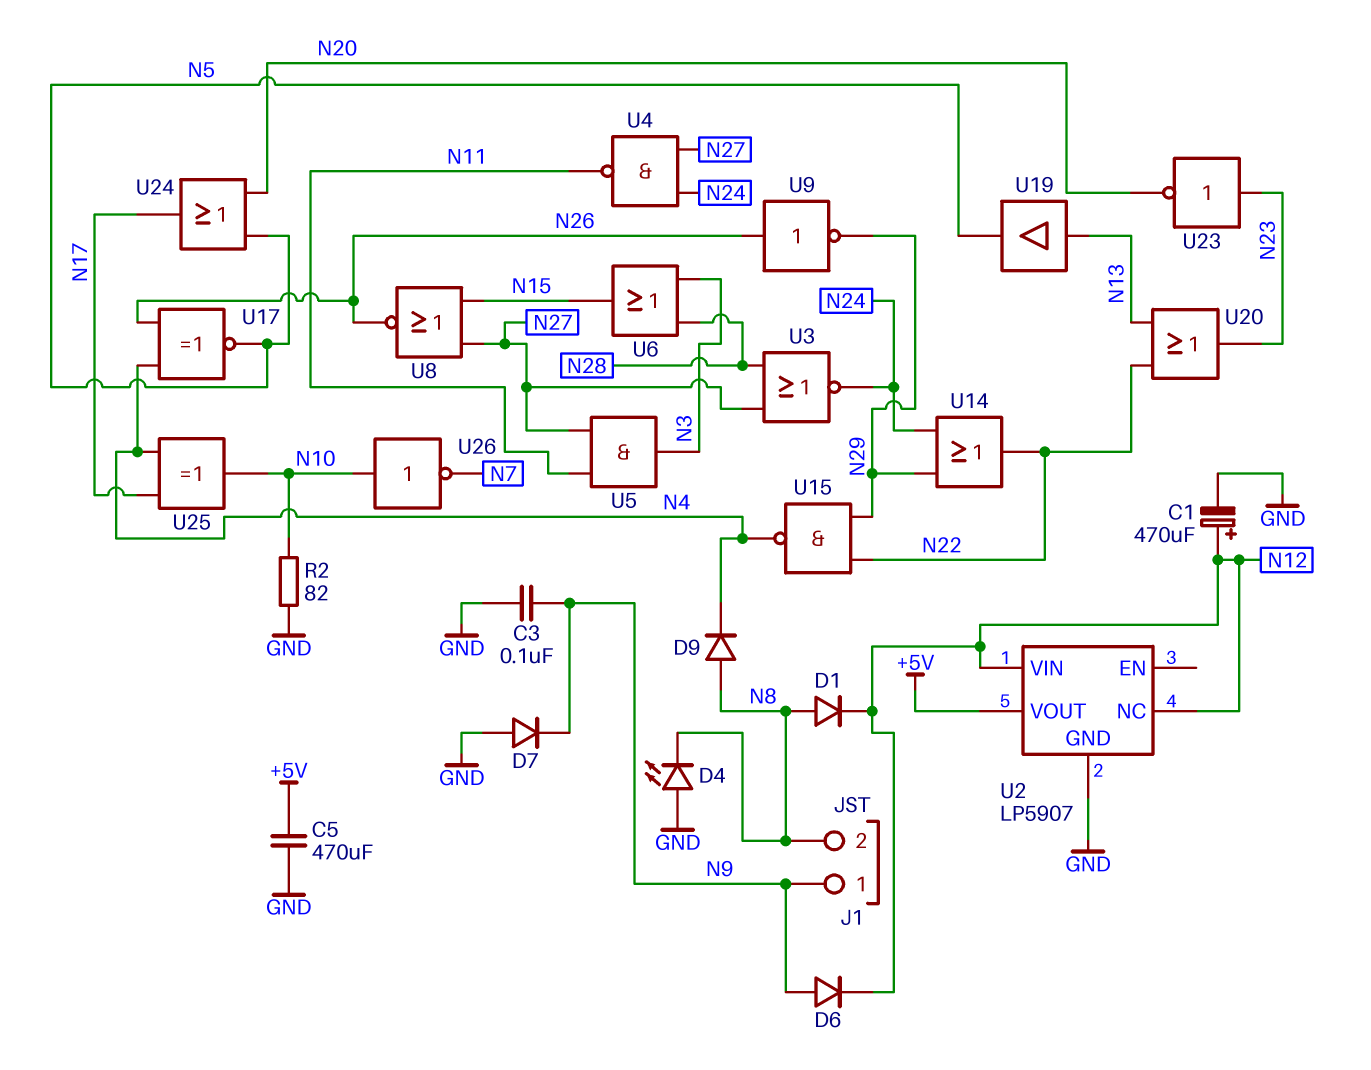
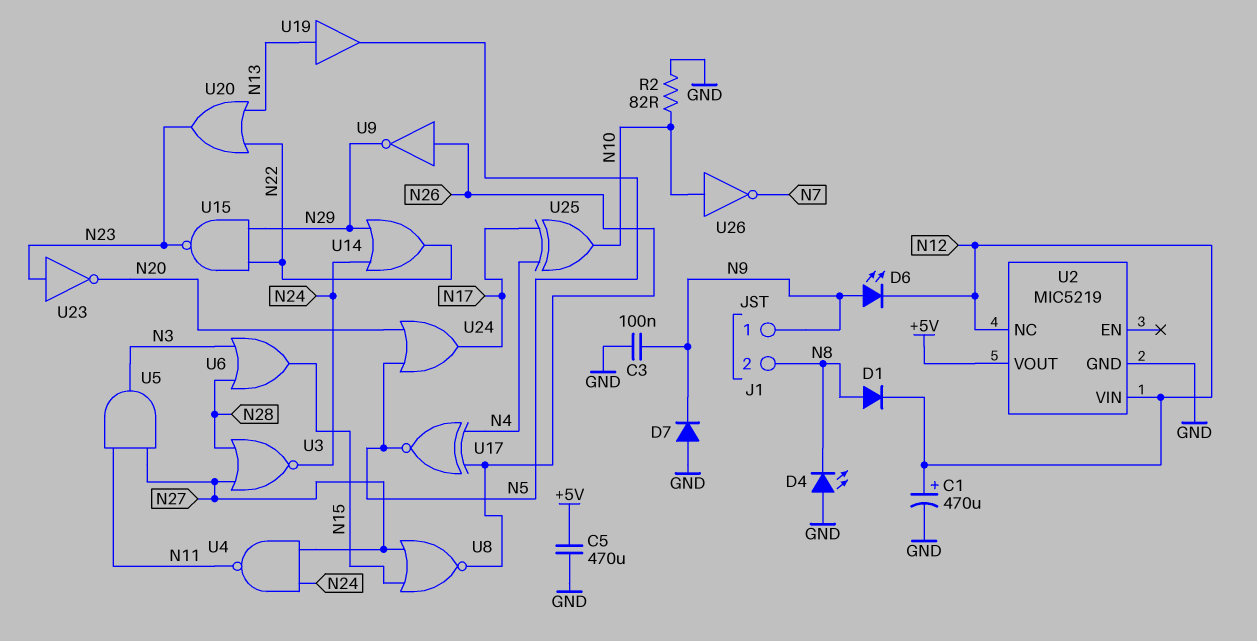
D6: diode (A N9, K N12) -> LED (A N9, K N12)
D9: diode (A N8, K N4) -> none
U2: LP5907 -> MIC5219
U15: NAND (in N22, in N29, out N4) -> NAND (in N22, in N29, out N23)

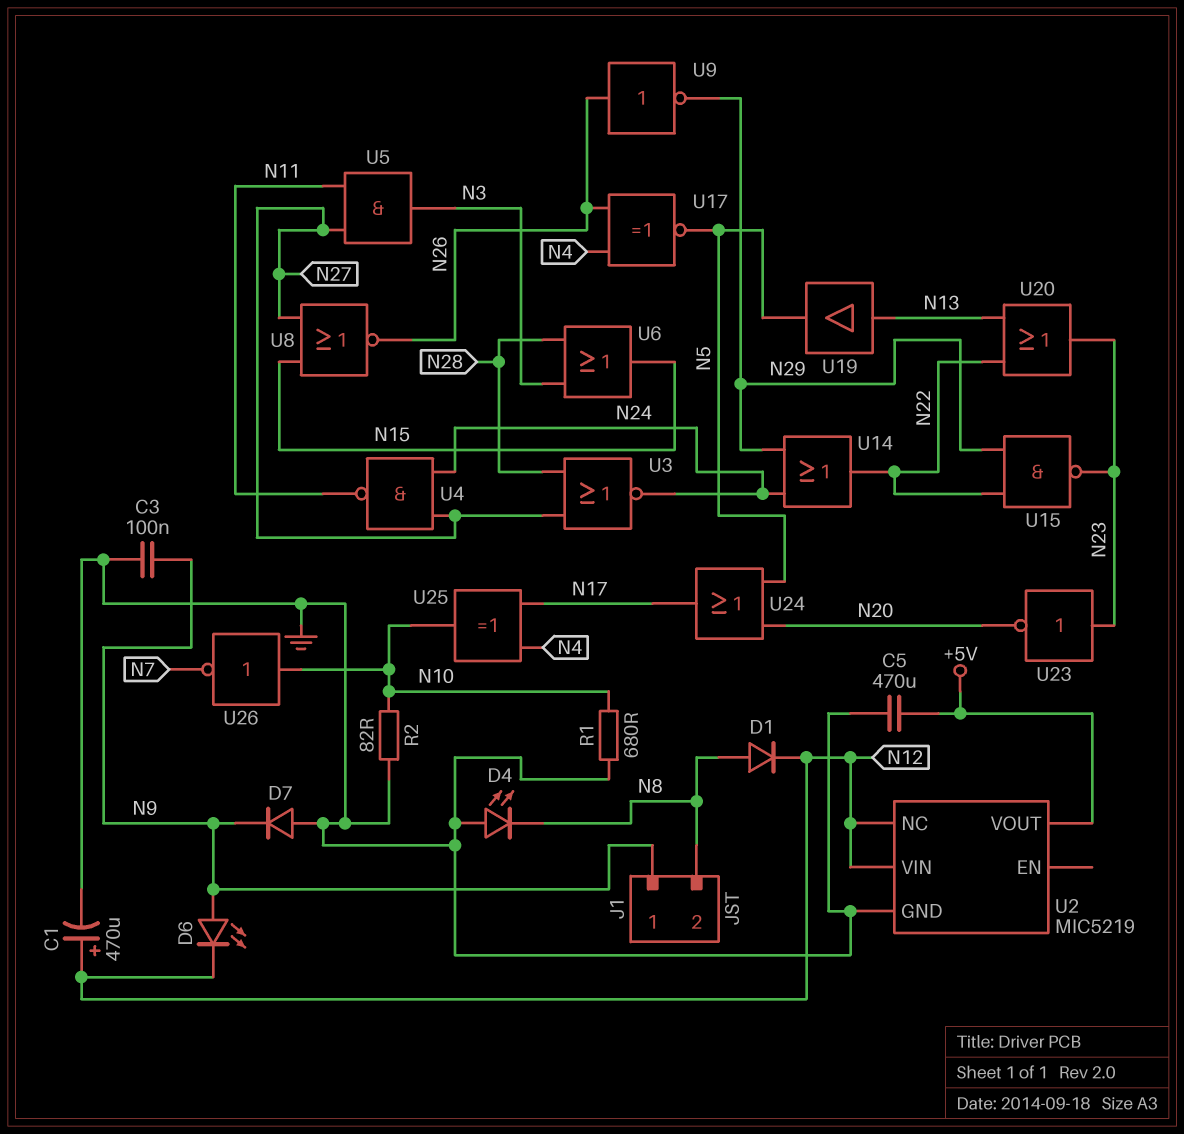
R1: none -> 680 (GND, N10)

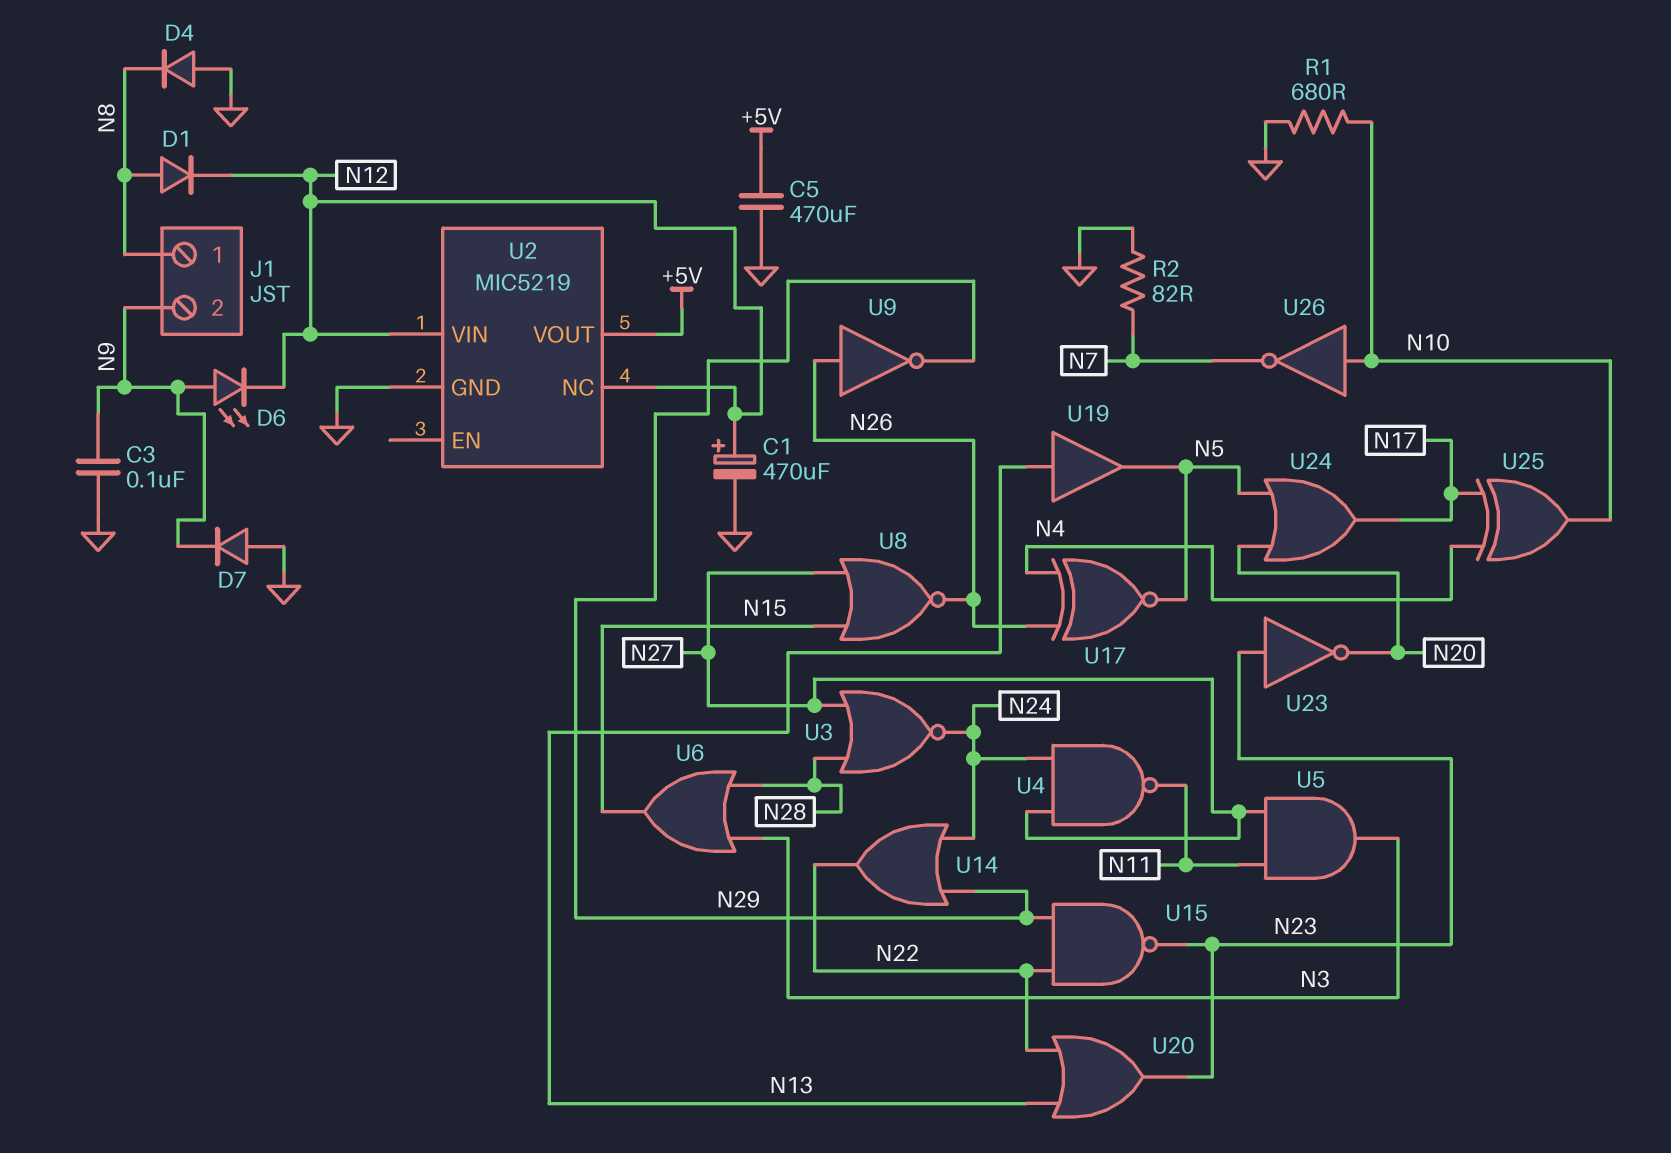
D4: LED (A GND, K N8) -> diode (A GND, K N8)
J1 pin 1: N9 -> N8
J1 pin 2: N8 -> N9
R2: 82 (GND, N10) -> 82 (GND, N7)

